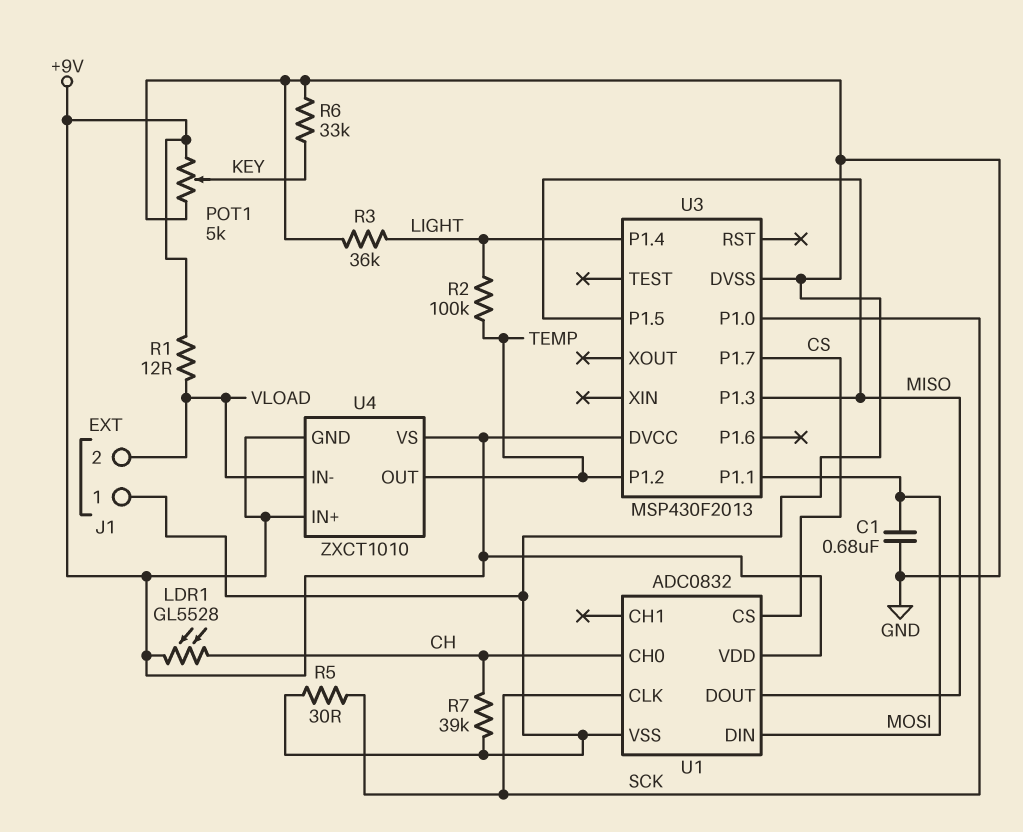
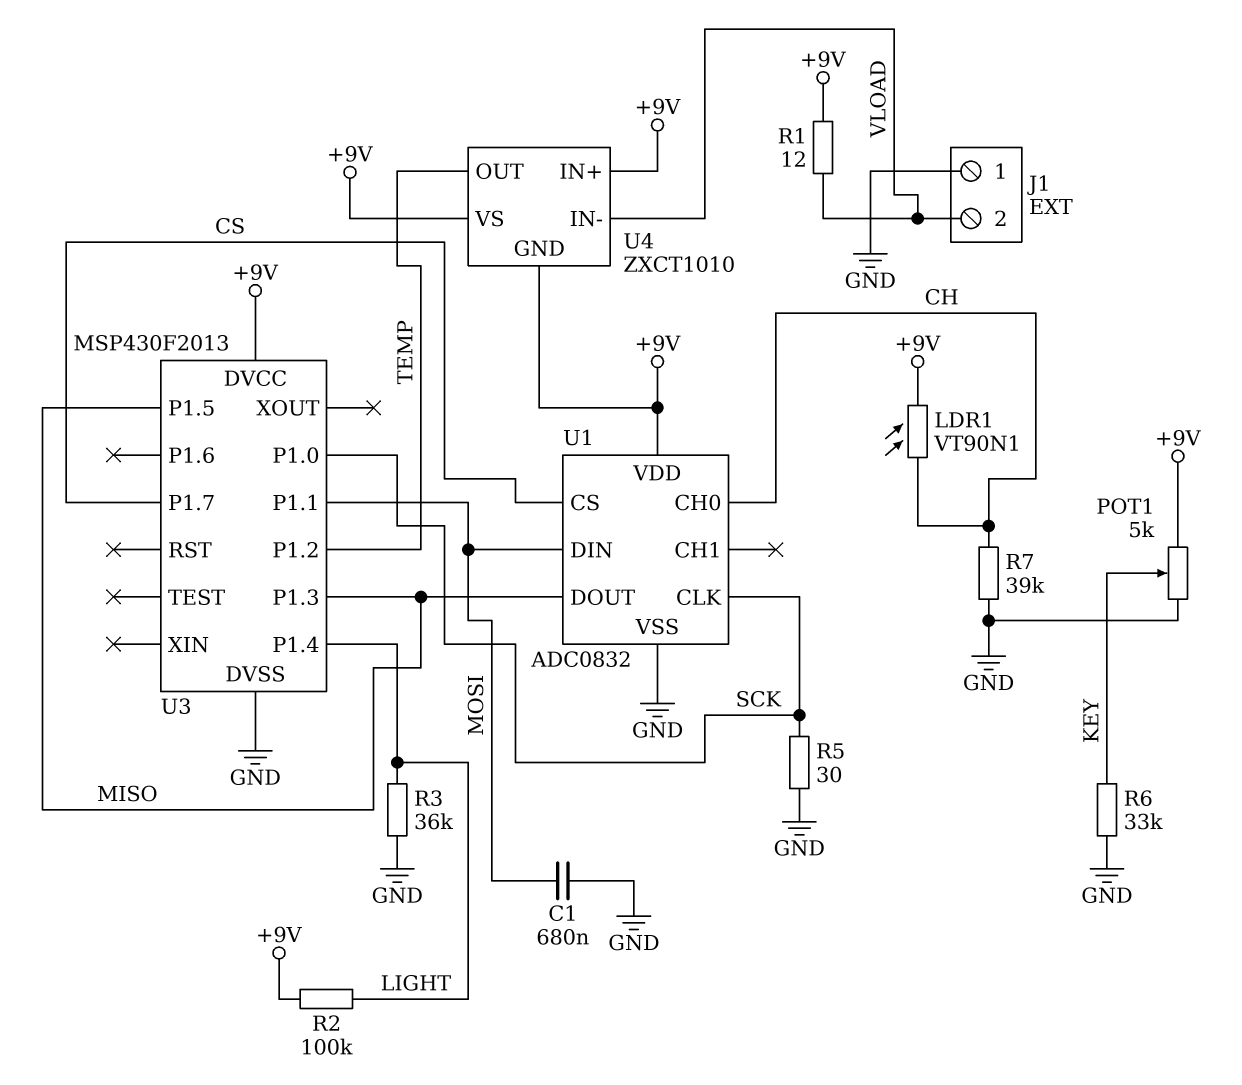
LDR1: GL5528 (+9V, CH) -> VT90N1 (+9V, CH)
R2: 100k (LIGHT, TEMP) -> 100k (+9V, LIGHT)

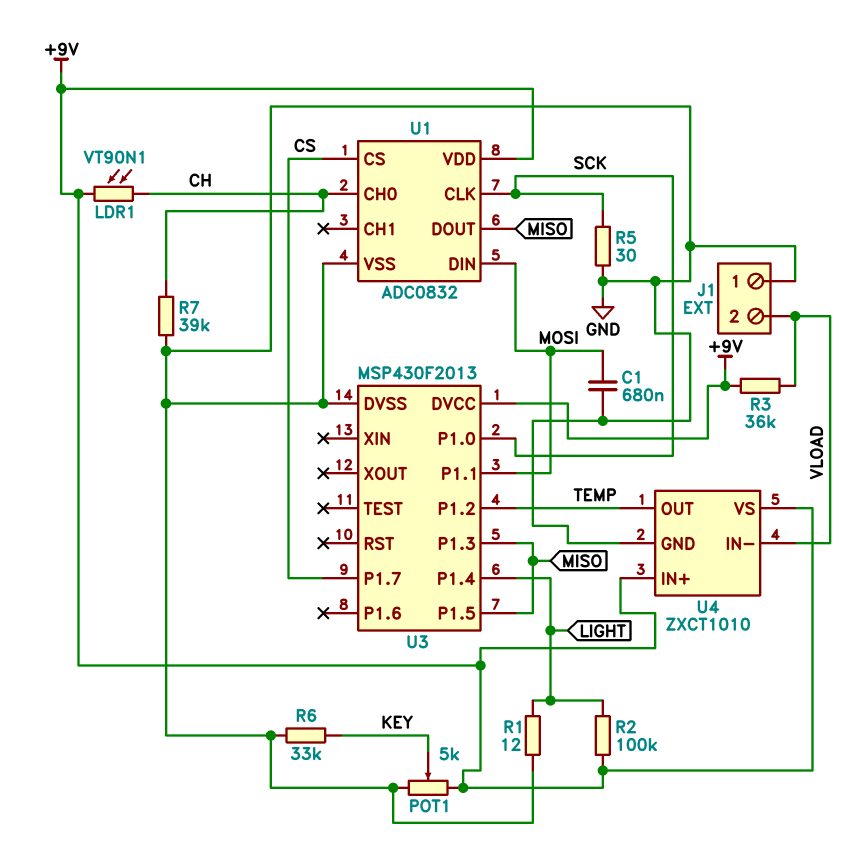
R1: 12 (+9V, VLOAD) -> 12 (GND, LIGHT)
R3: 36k (GND, LIGHT) -> 36k (+9V, VLOAD)
U4 pin GND: +9V -> GND

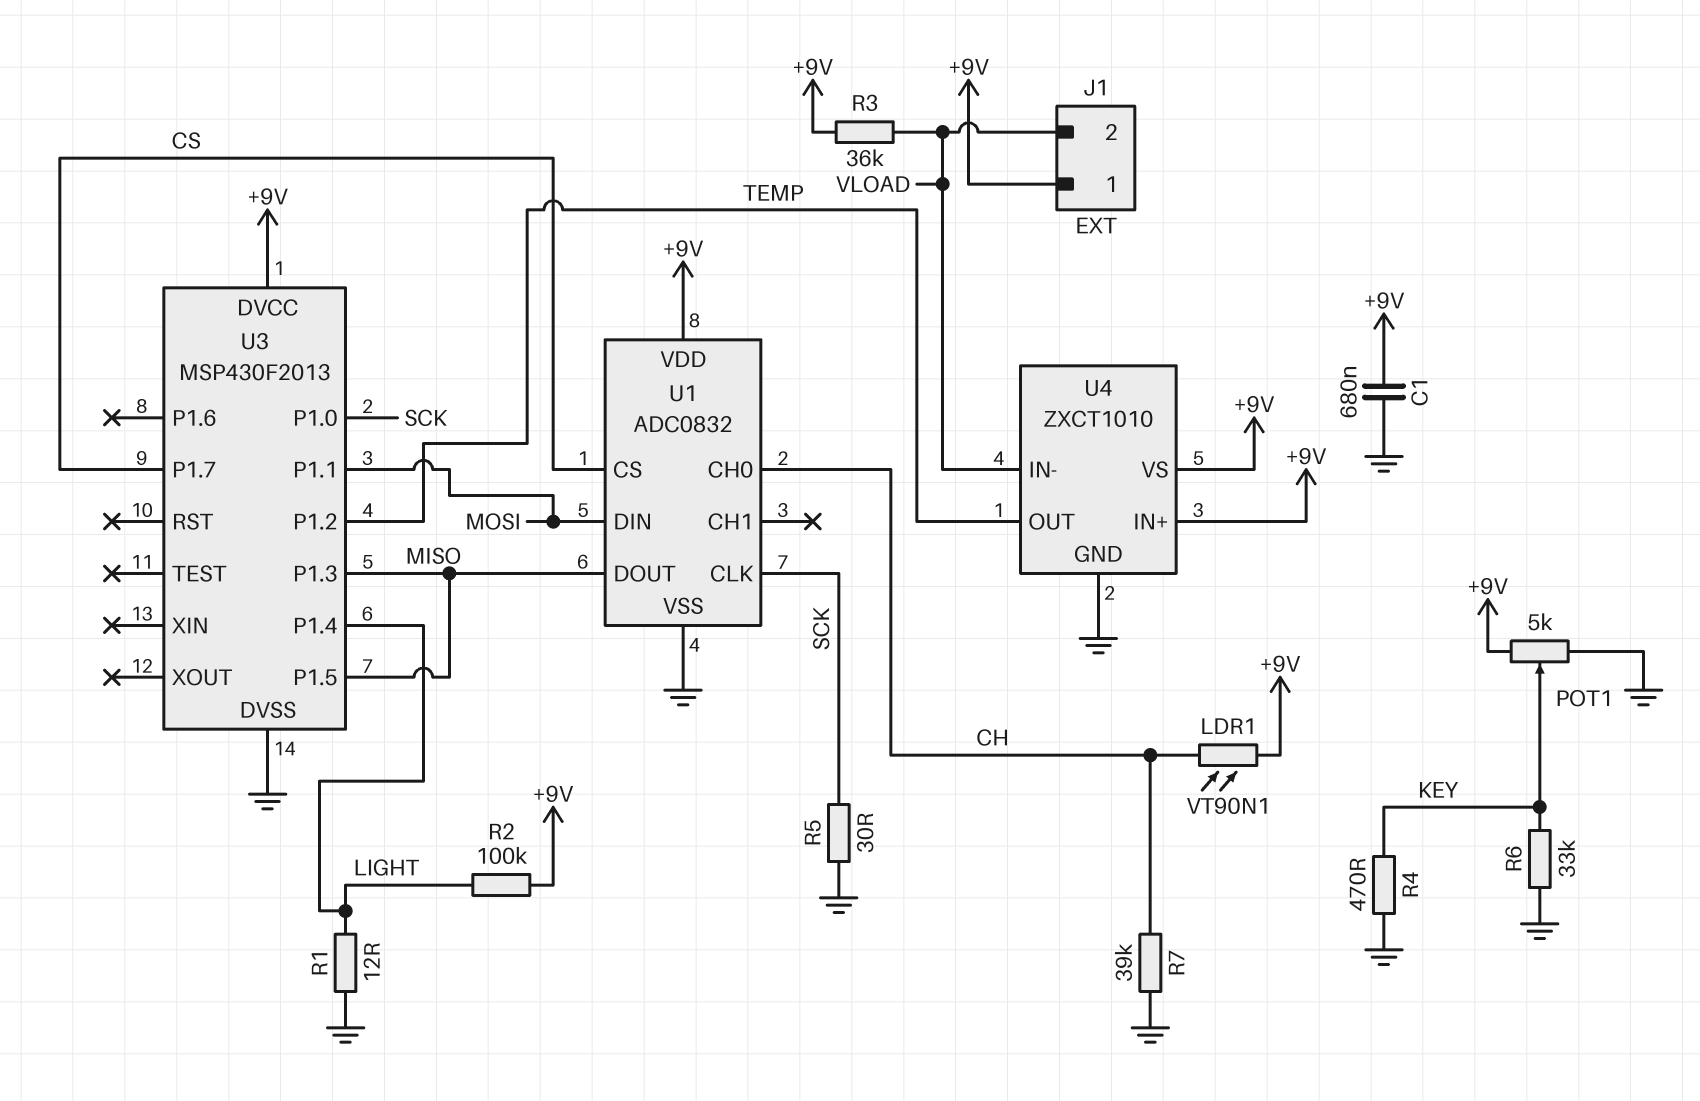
C1: 680nF (GND, MOSI) -> 680nF (+9V, GND)
J1 pin 1: GND -> +9V
R4: none -> 470 (GND, KEY)

